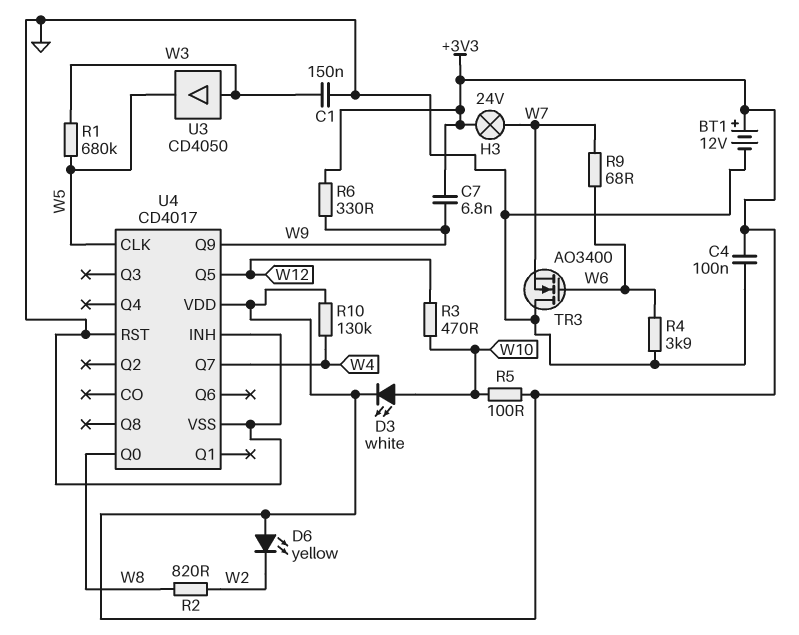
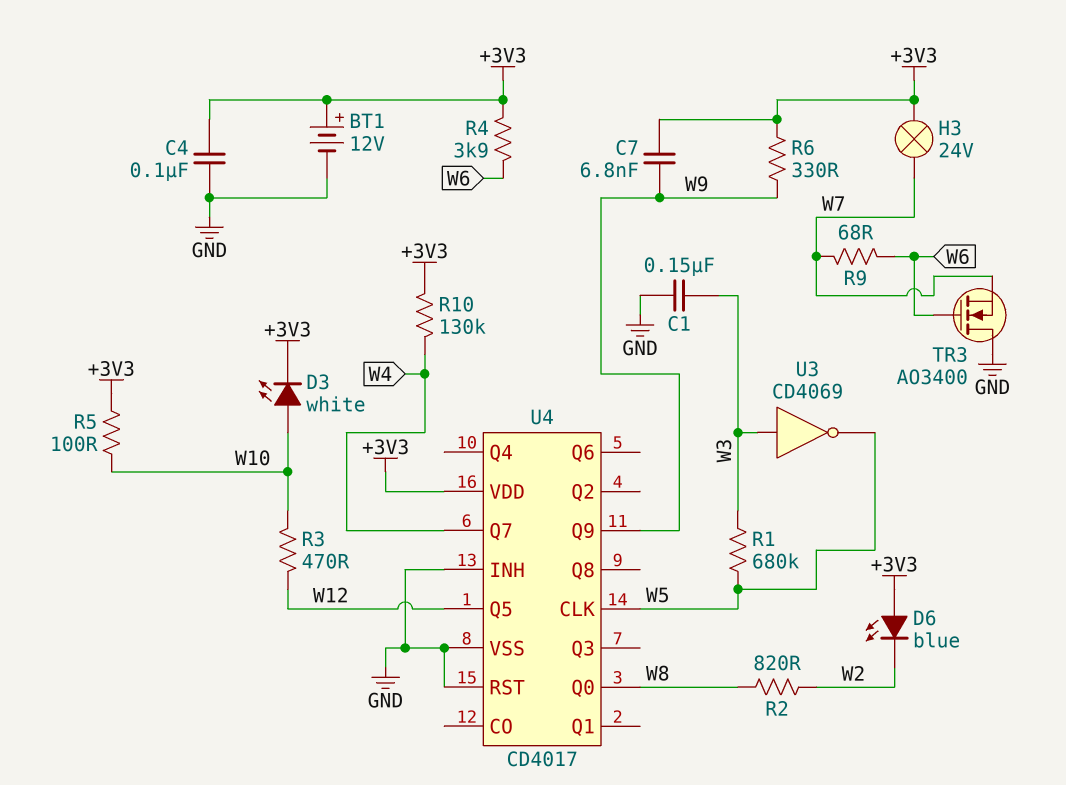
D6: LED yellow (A +3V3, K W2) -> LED blue (A +3V3, K W2)
R4: 3.9k (GND, W6) -> 3.9k (+3V3, W6)
U3: buffer CD4050 (in W3, out W5) -> NOT CD4069 (in W3, out W5)

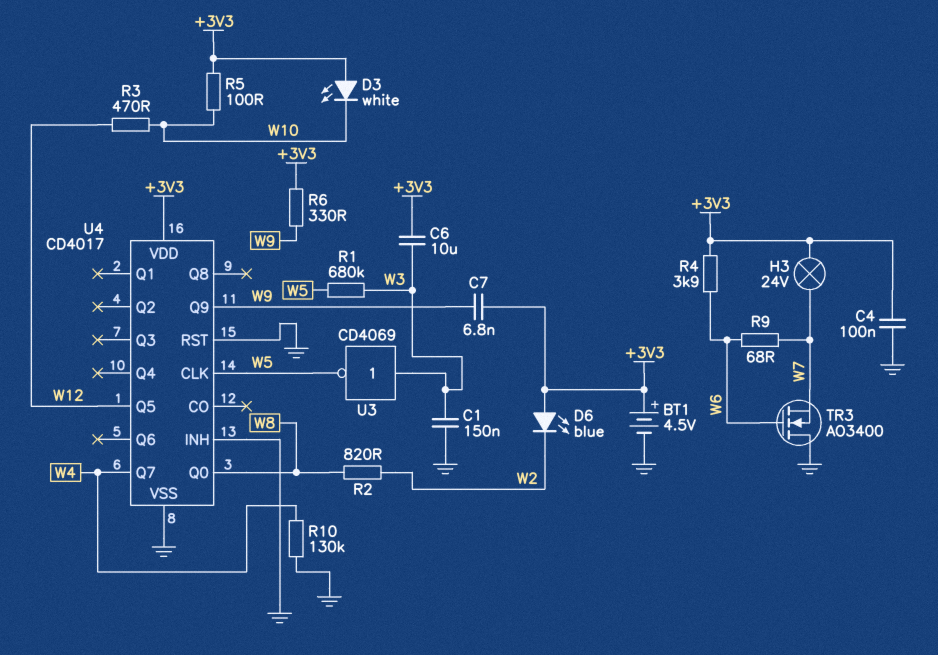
BT1: 12V (plus +3V3, minus GND) -> 4.5V (plus +3V3, minus GND)
C6: none -> 10uF (+3V3, W3)
D3: LED white (A W10, K +3V3) -> LED white (A +3V3, K W10)
R10: 130k (+3V3, W4) -> 130k (GND, W4)

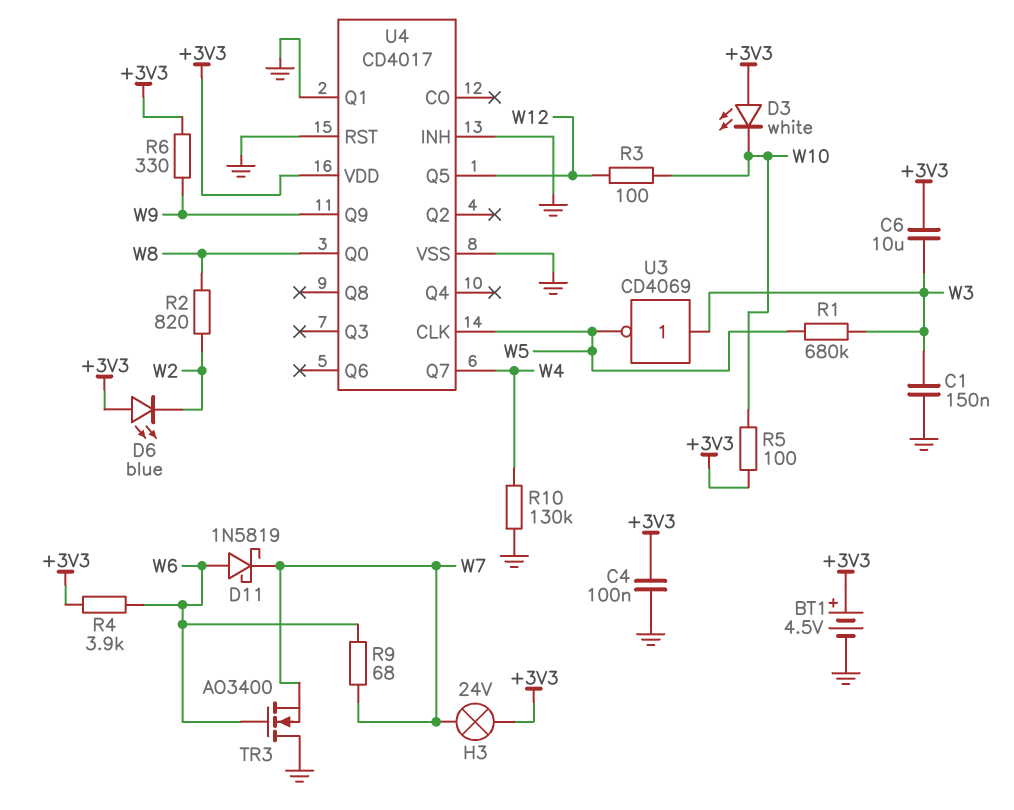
C7: 6.8nF (+3V3, W9) -> none
D11: none -> schottky 1N5819 (A W6, K W7)
R3: 470 (W10, W12) -> 100 (W10, W12)
U4 pin Q1: none -> GND

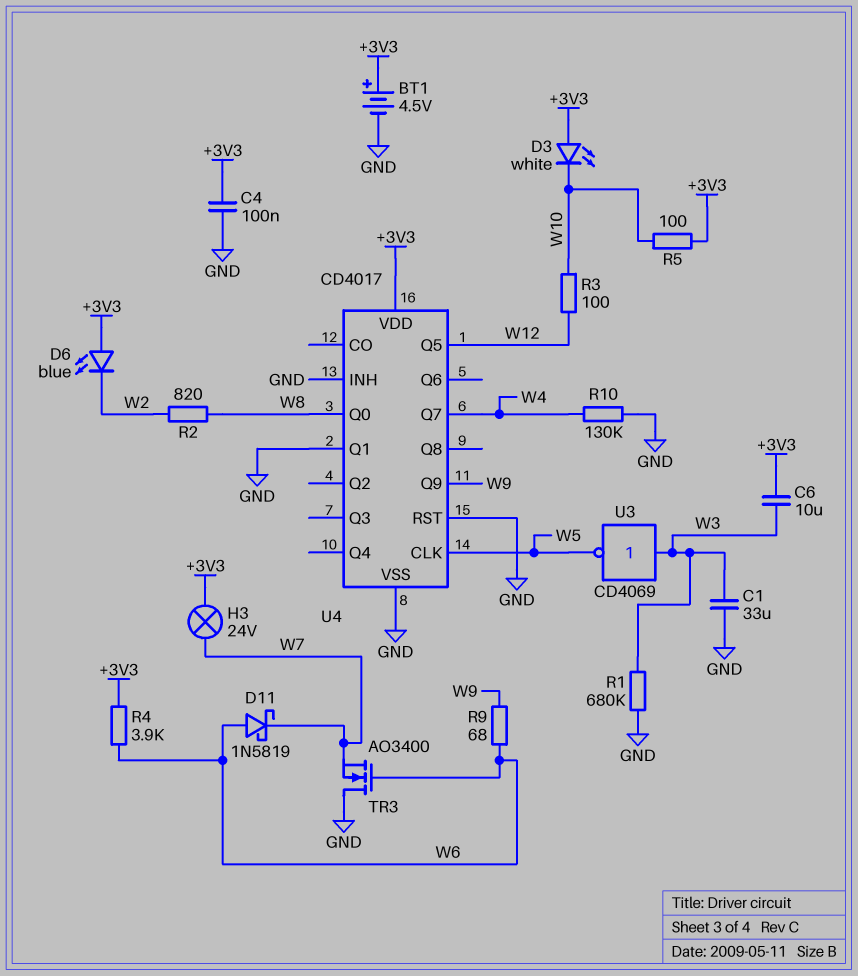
C1: 150nF (GND, W3) -> 33uF (GND, W3)
R1: 680k (W3, W5) -> 680k (GND, W3)
R6: 330 (+3V3, W9) -> none
R9: 68 (W6, W7) -> 68 (W6, W9)

